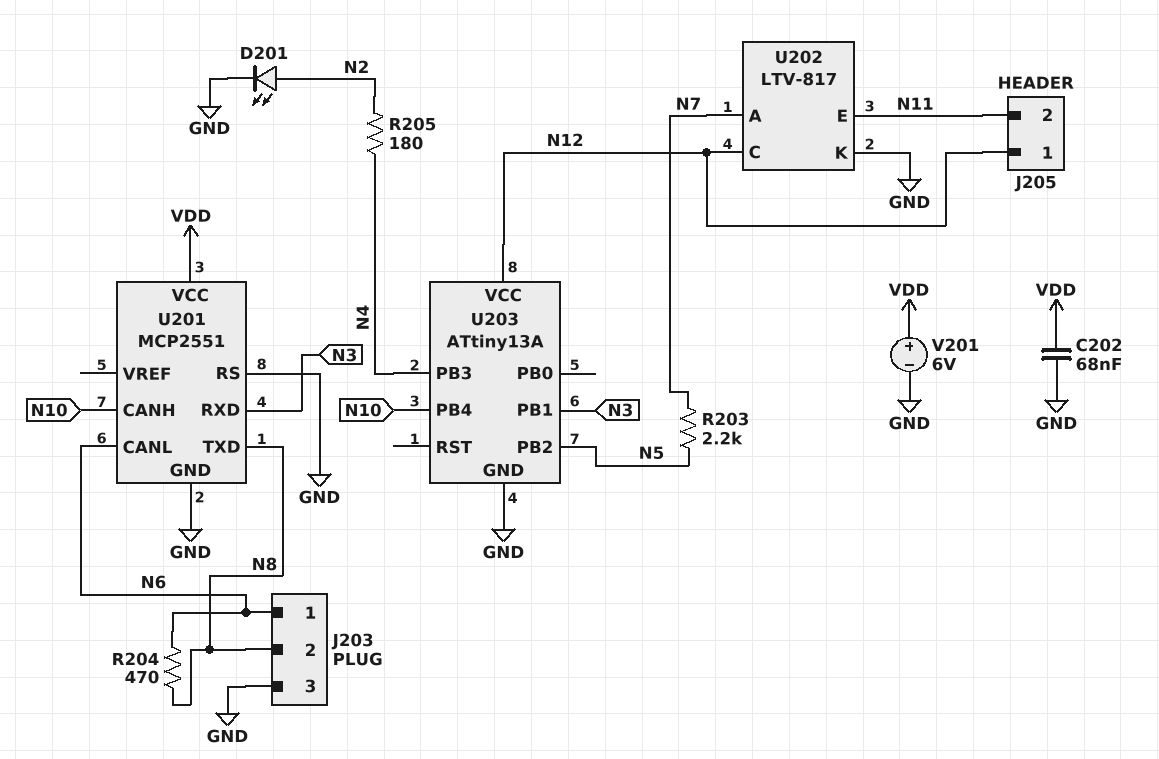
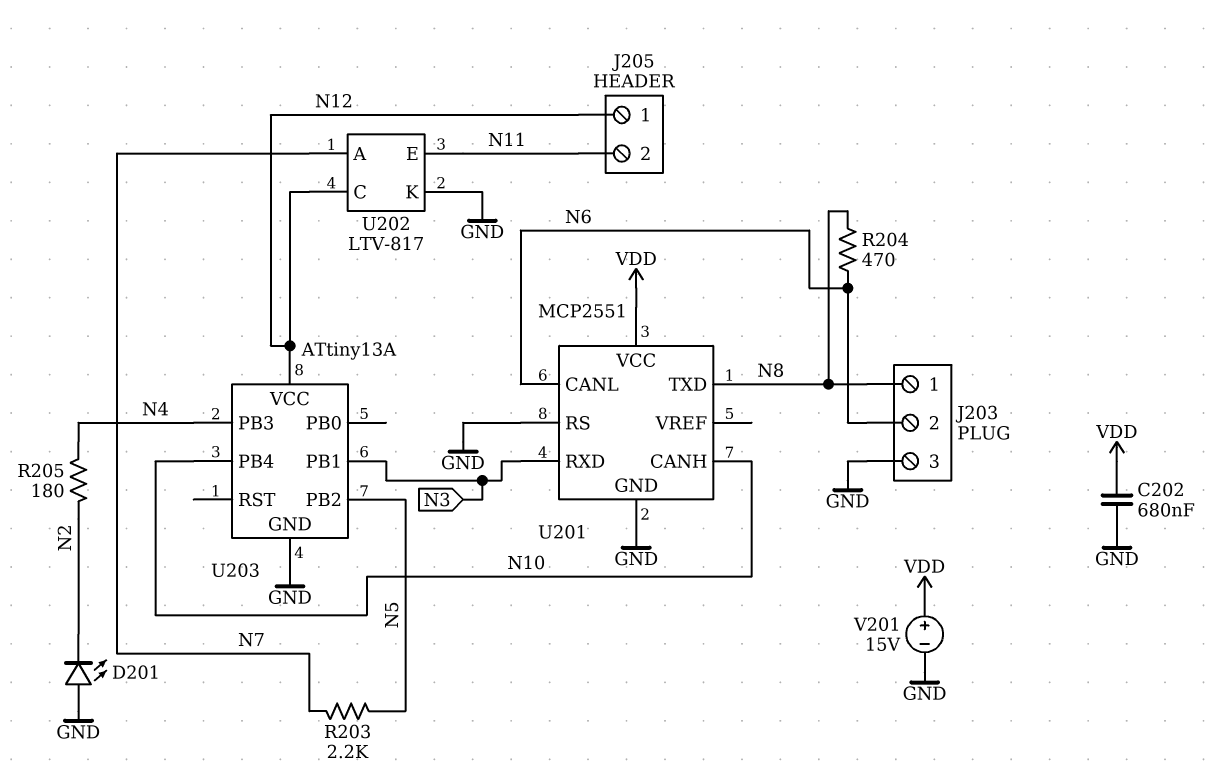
C202: 68nF (GND, VDD) -> 680nF (GND, VDD)
D201: LED (A N2, K GND) -> LED (A GND, K N2)
J203 pin 1: N6 -> N8
J203 pin 2: N8 -> N6
V201: 6V (plus VDD, minus GND) -> 15V (plus VDD, minus GND)

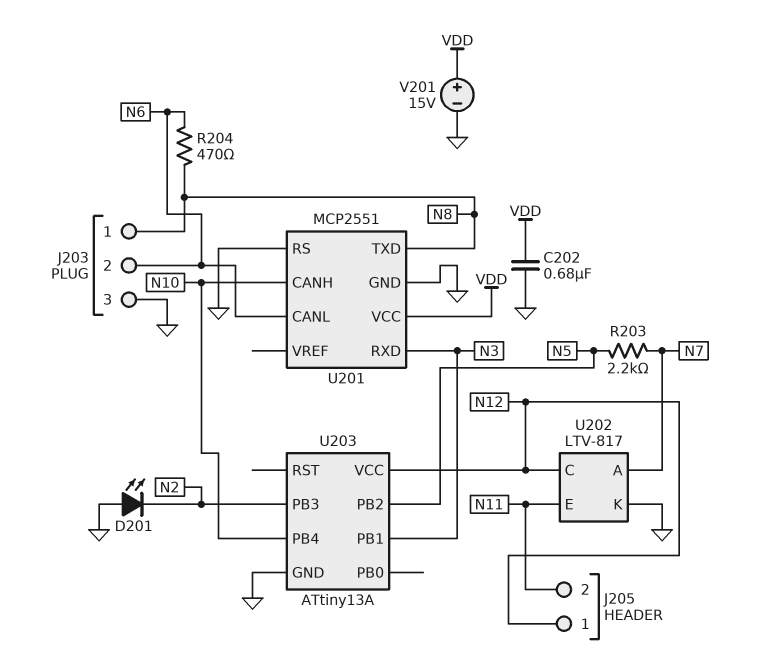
R205: 180 (N2, N4) -> none
U203 pin PB3: N4 -> N2

